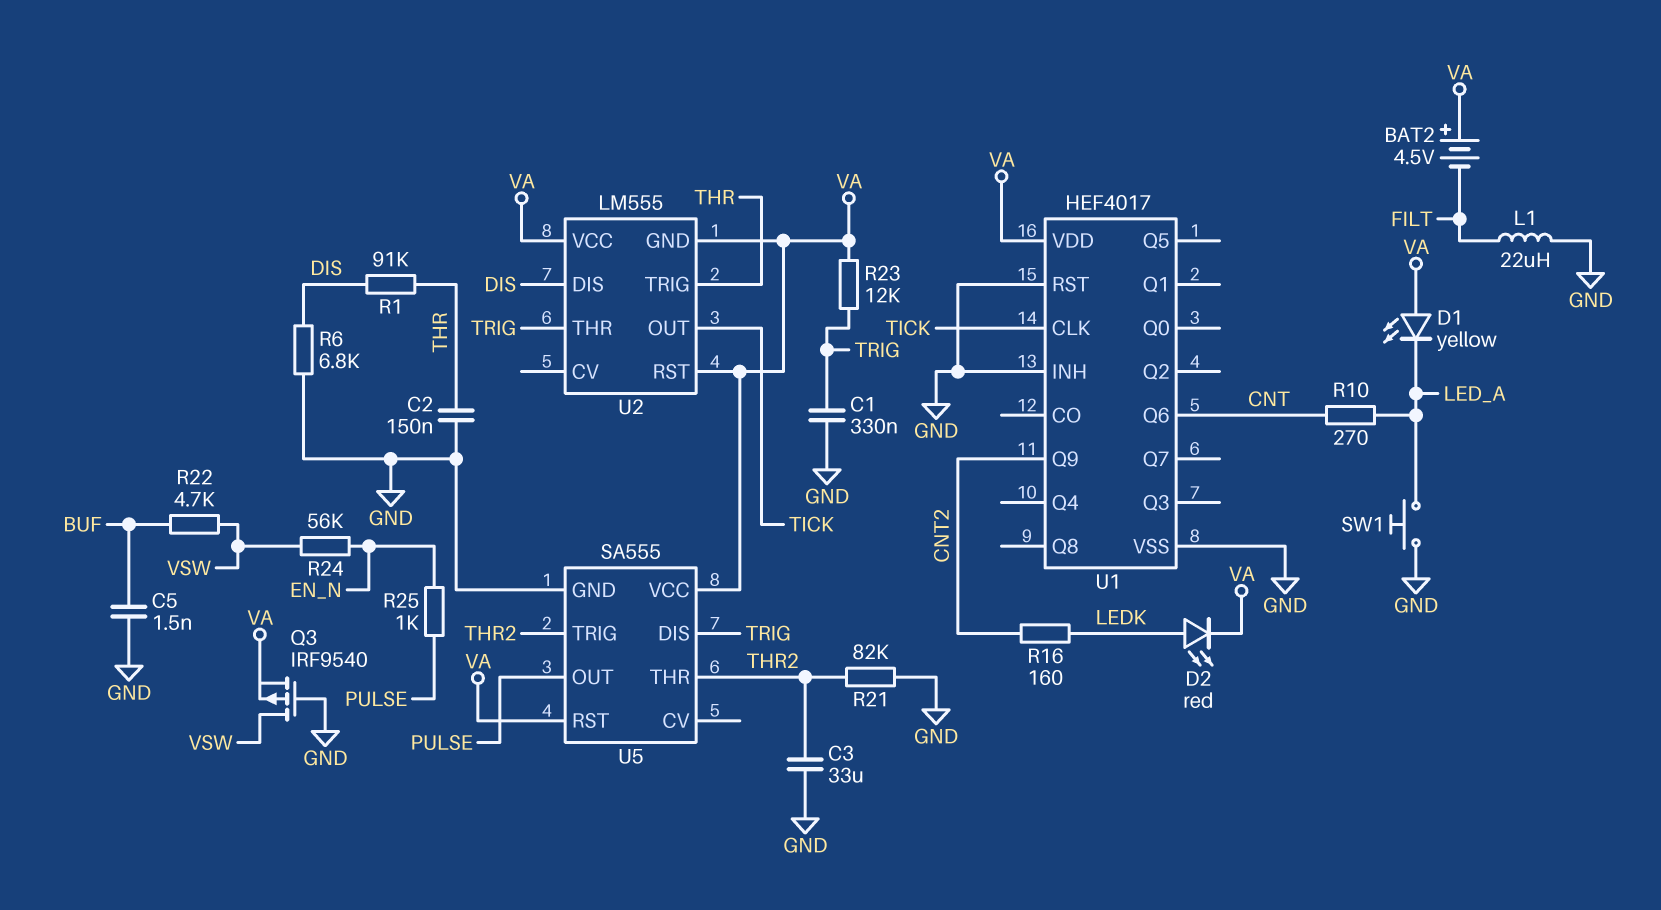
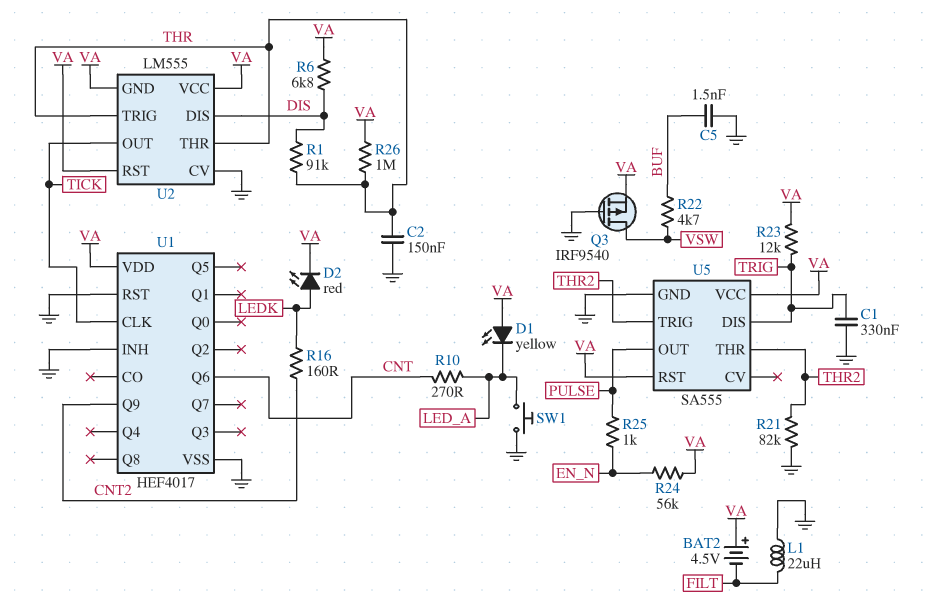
C3: 33uF (GND, THR2) -> none
R6: 6.8k (DIS, GND) -> 6.8k (DIS, VA)
R24: 56k (EN_N, VSW) -> 56k (EN_N, VA)
R26: none -> 1M (THR, VA)
U2 pin CV: none -> GND
U2 pin THR: TRIG -> THR

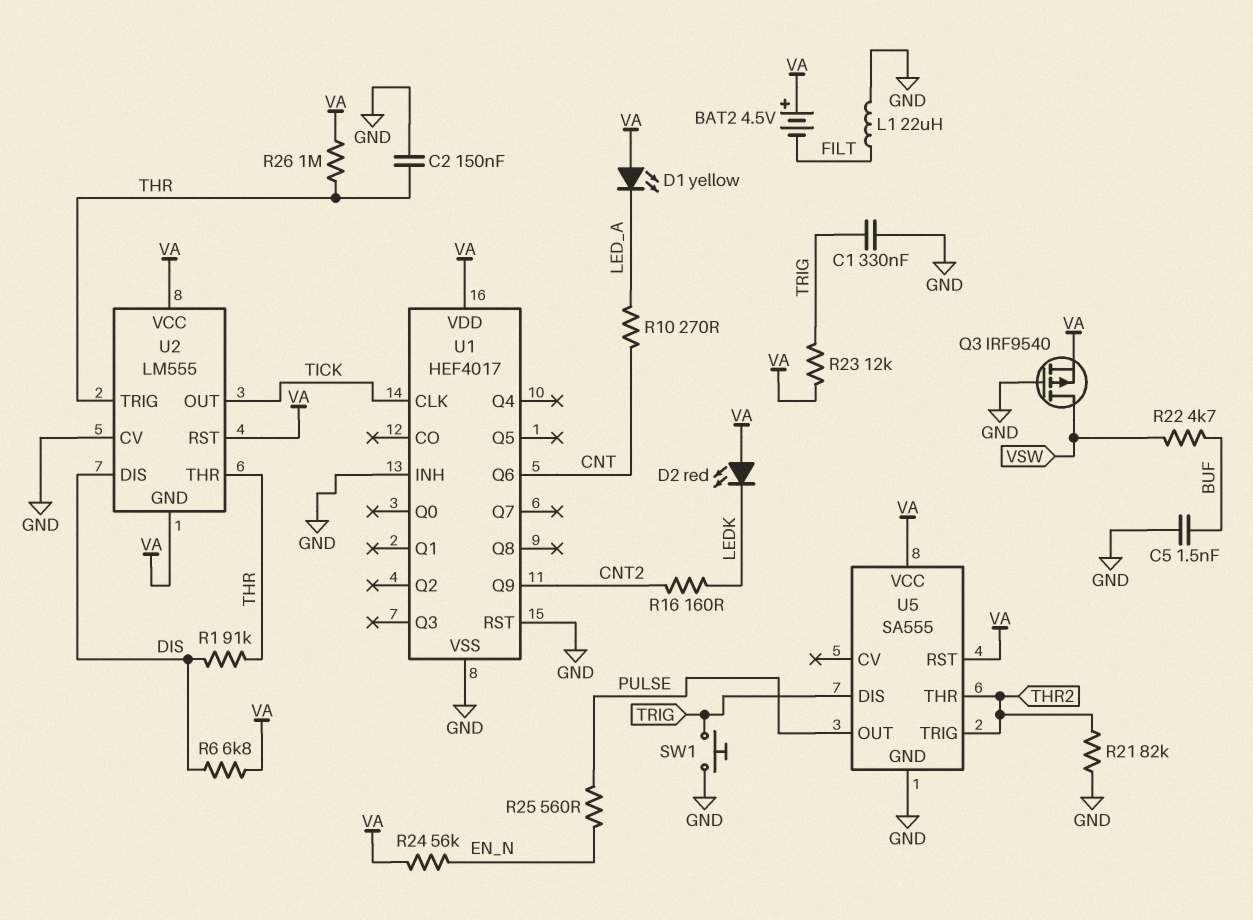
D2: LED red (A LEDK, K VA) -> LED red (A VA, K LEDK)
R25: 1k (EN_N, PULSE) -> 560 (EN_N, PULSE)
SW1: button (GND, LED_A) -> button (GND, TRIG)

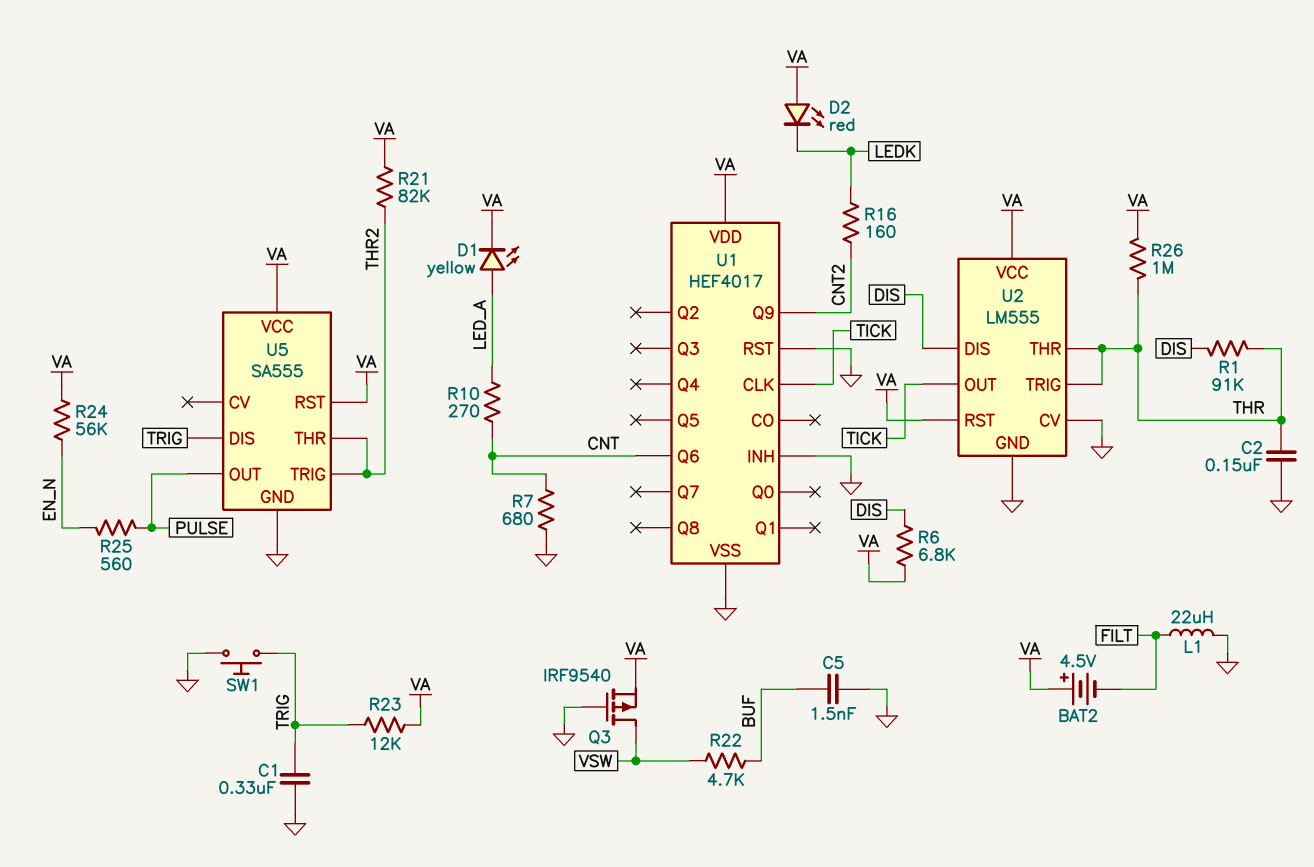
D1: LED yellow (A VA, K LED_A) -> LED yellow (A LED_A, K VA)
R7: none -> 680 (CNT, GND)
R21: 82k (GND, THR2) -> 82k (THR2, VA)
U2 pin GND: VA -> GND

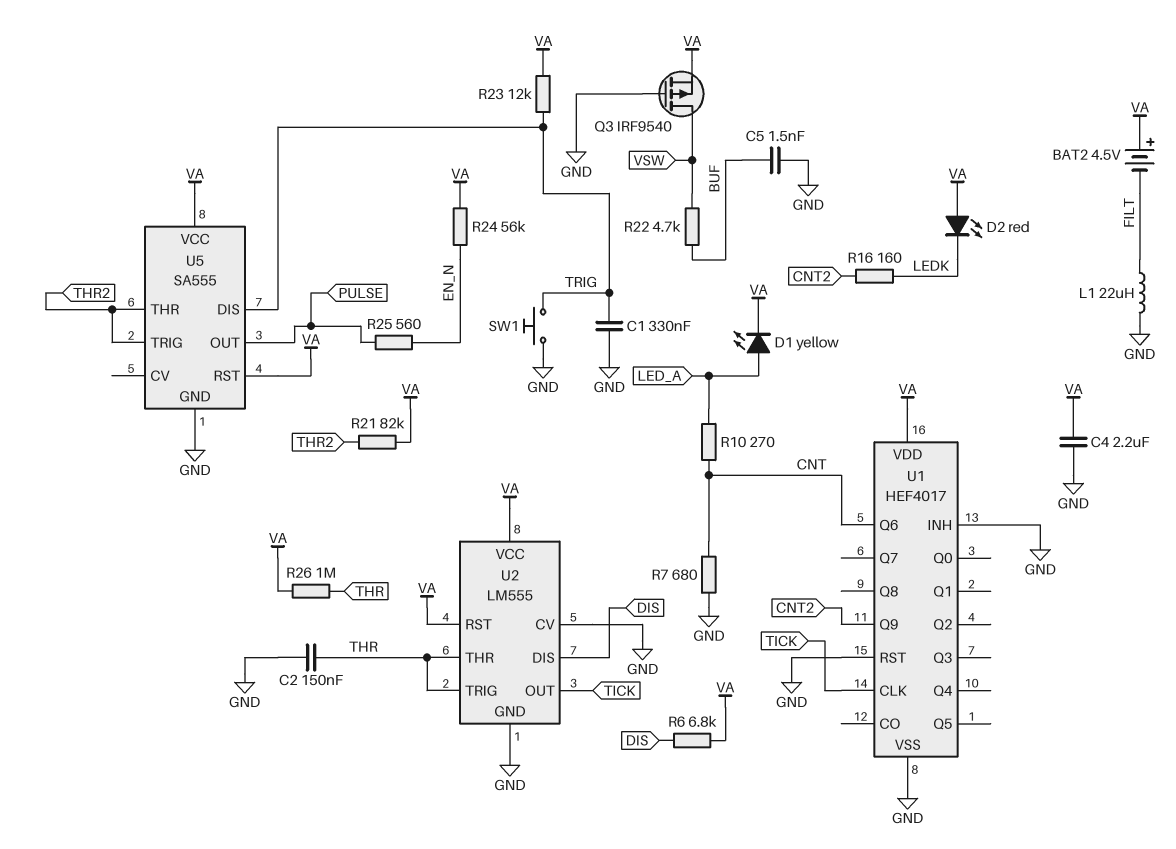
C4: none -> 2.2uF (GND, VA)
R1: 91k (DIS, THR) -> none

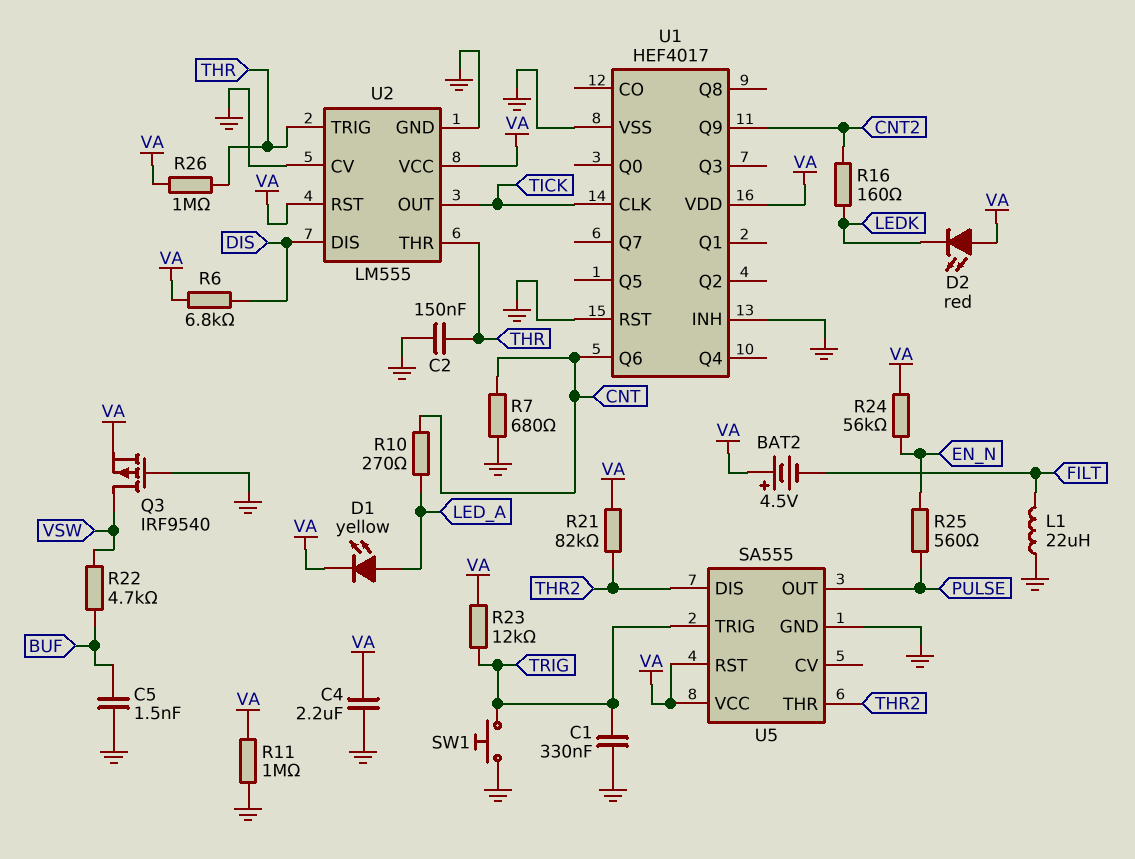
R11: none -> 1M (GND, VA)
U5 pin DIS: TRIG -> THR2
U5 pin TRIG: THR2 -> TRIG

